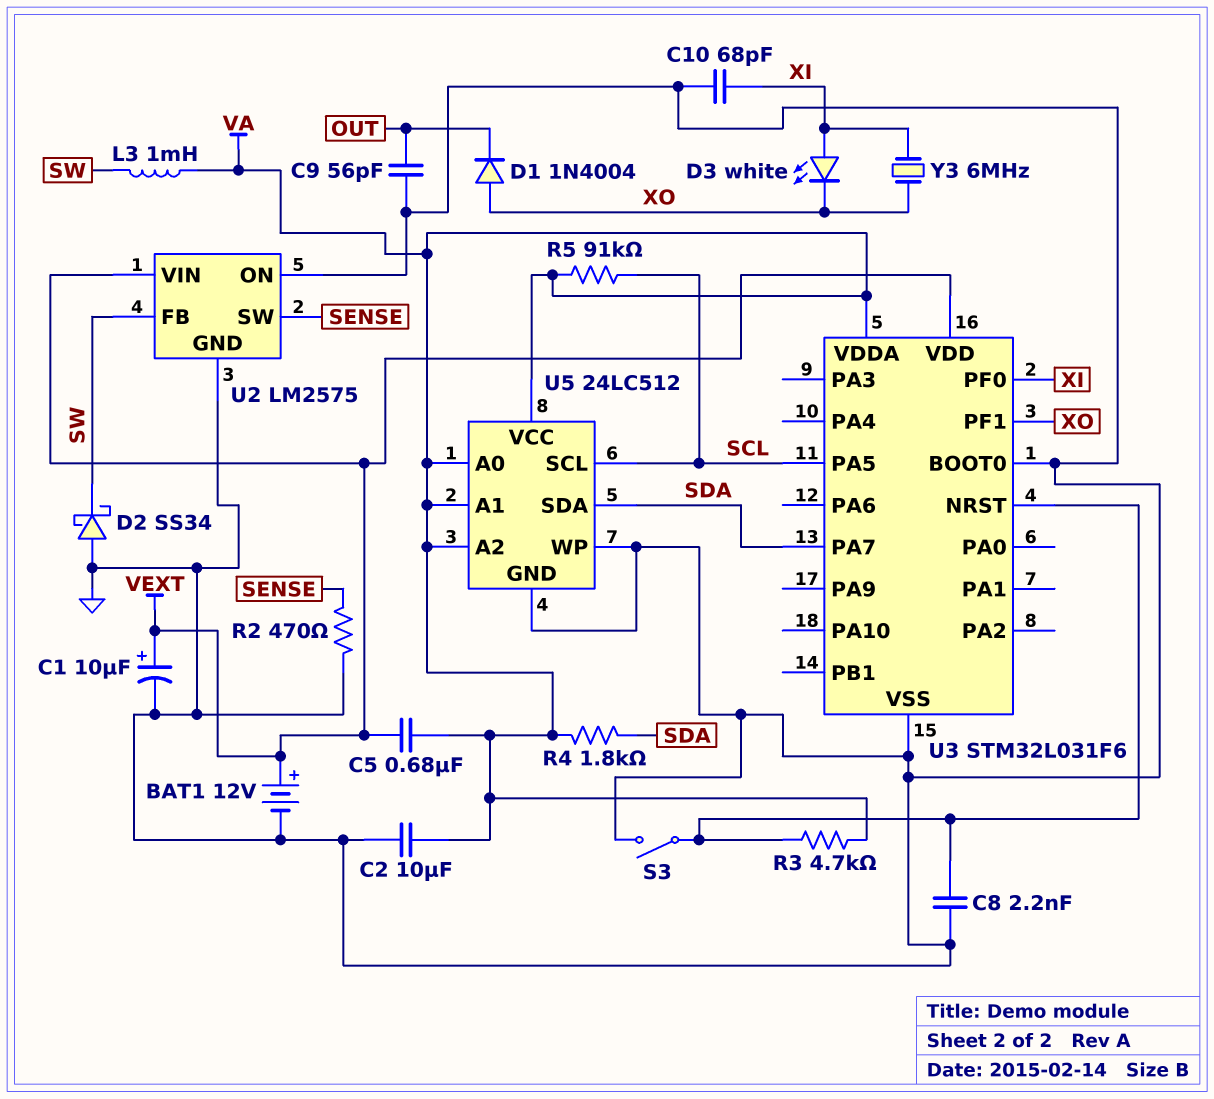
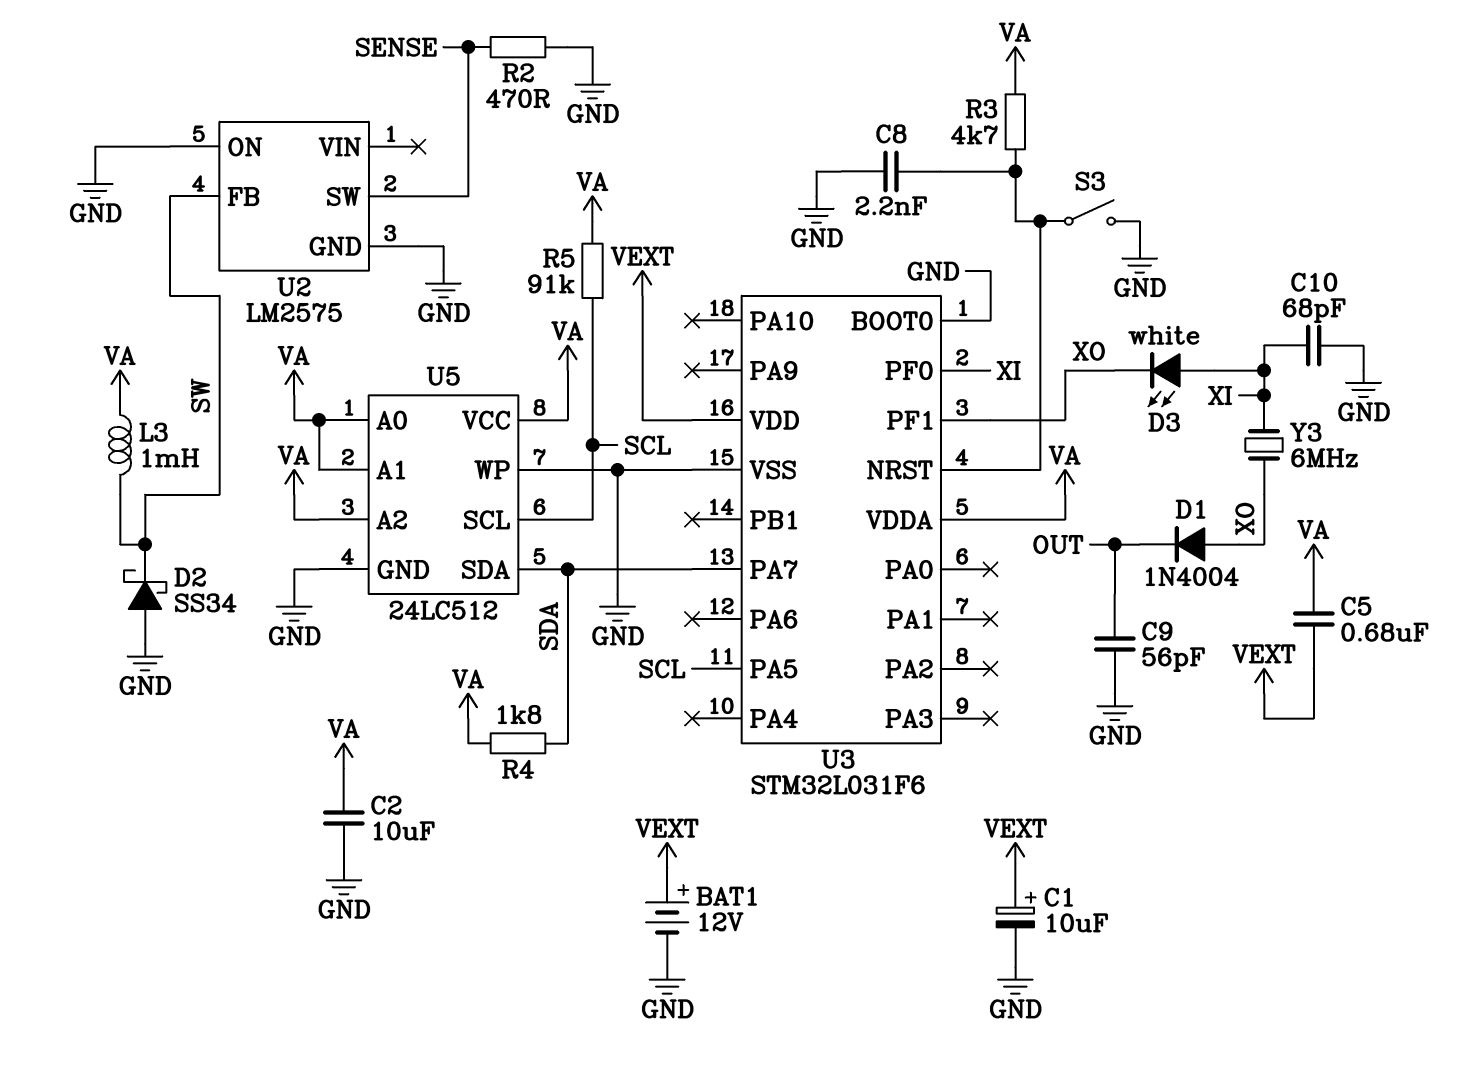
U2 pin VIN: VEXT -> none

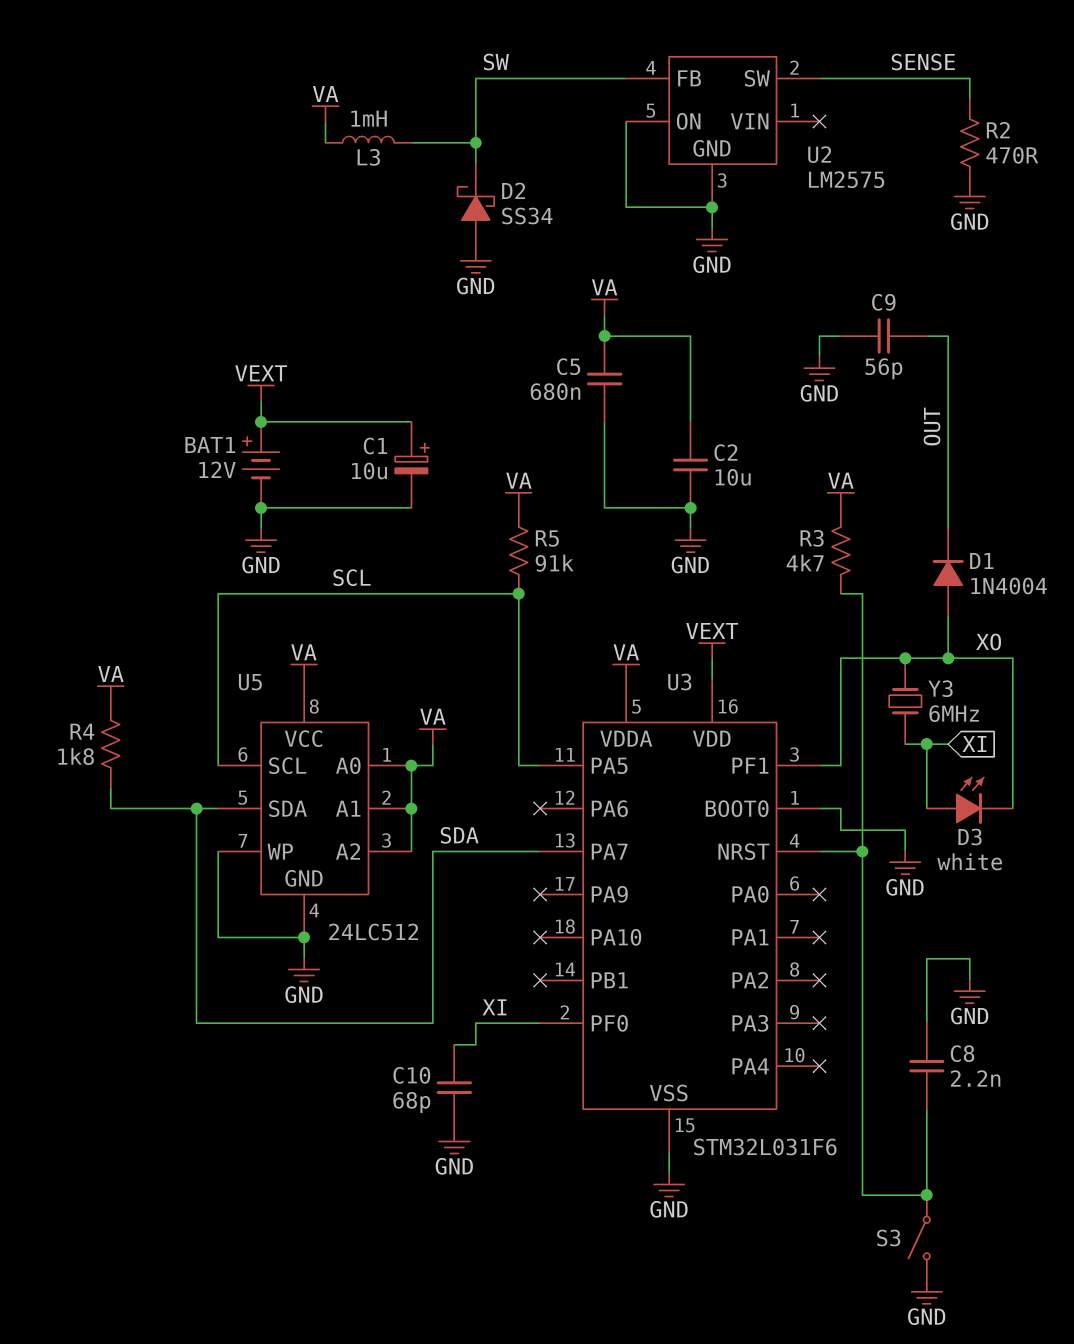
C5: 680nF (VA, VEXT) -> 680nF (GND, VA)

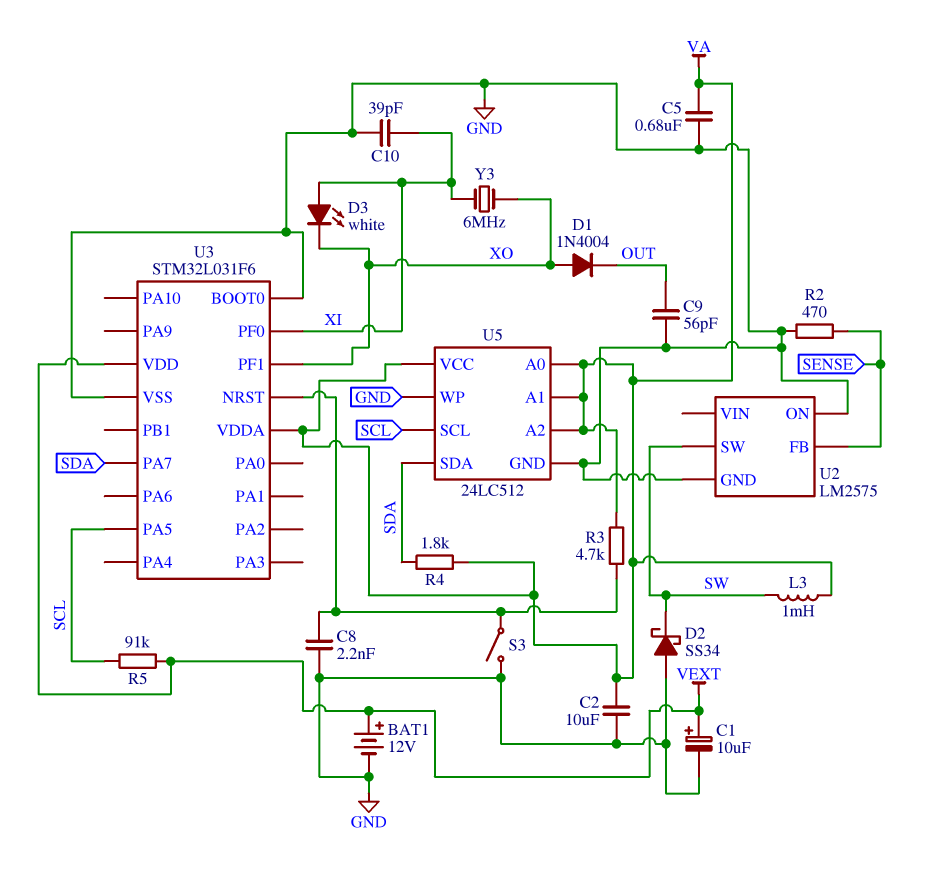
C10: 68pF (GND, XI) -> 39pF (GND, XI)
R5: 91k (SCL, VA) -> 91k (SCL, VEXT)
U2 pin FB: SW -> SENSE
U2 pin SW: SENSE -> SW

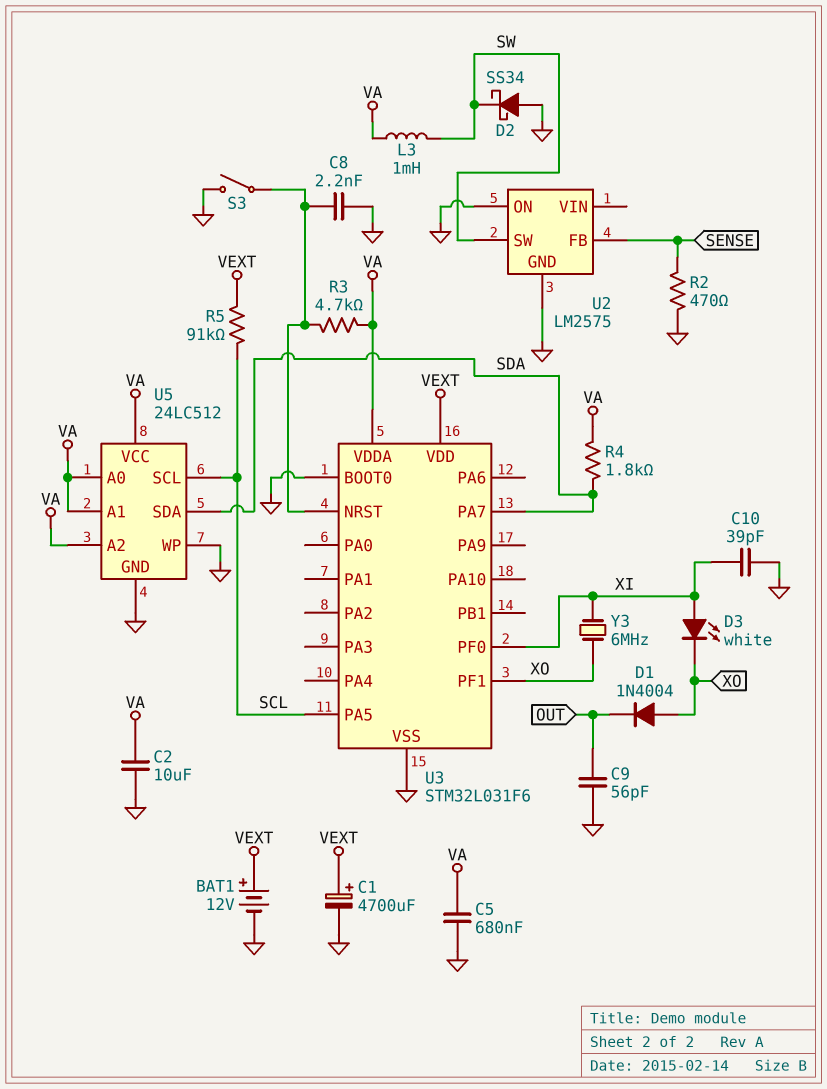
C1: 10uF (plus VEXT, minus GND) -> 4700uF (plus VEXT, minus GND)

